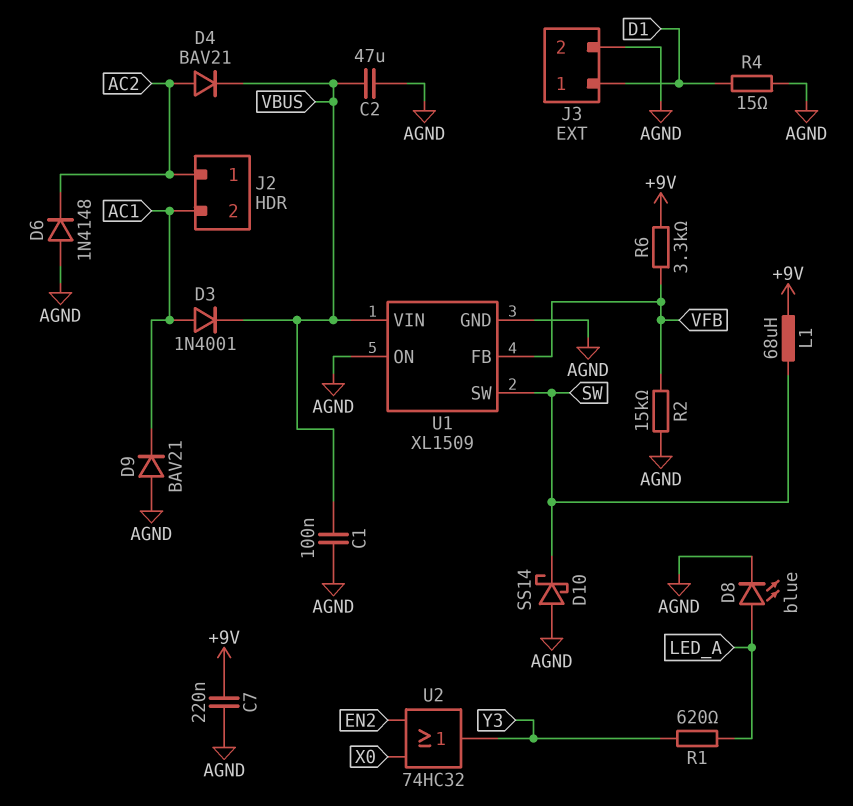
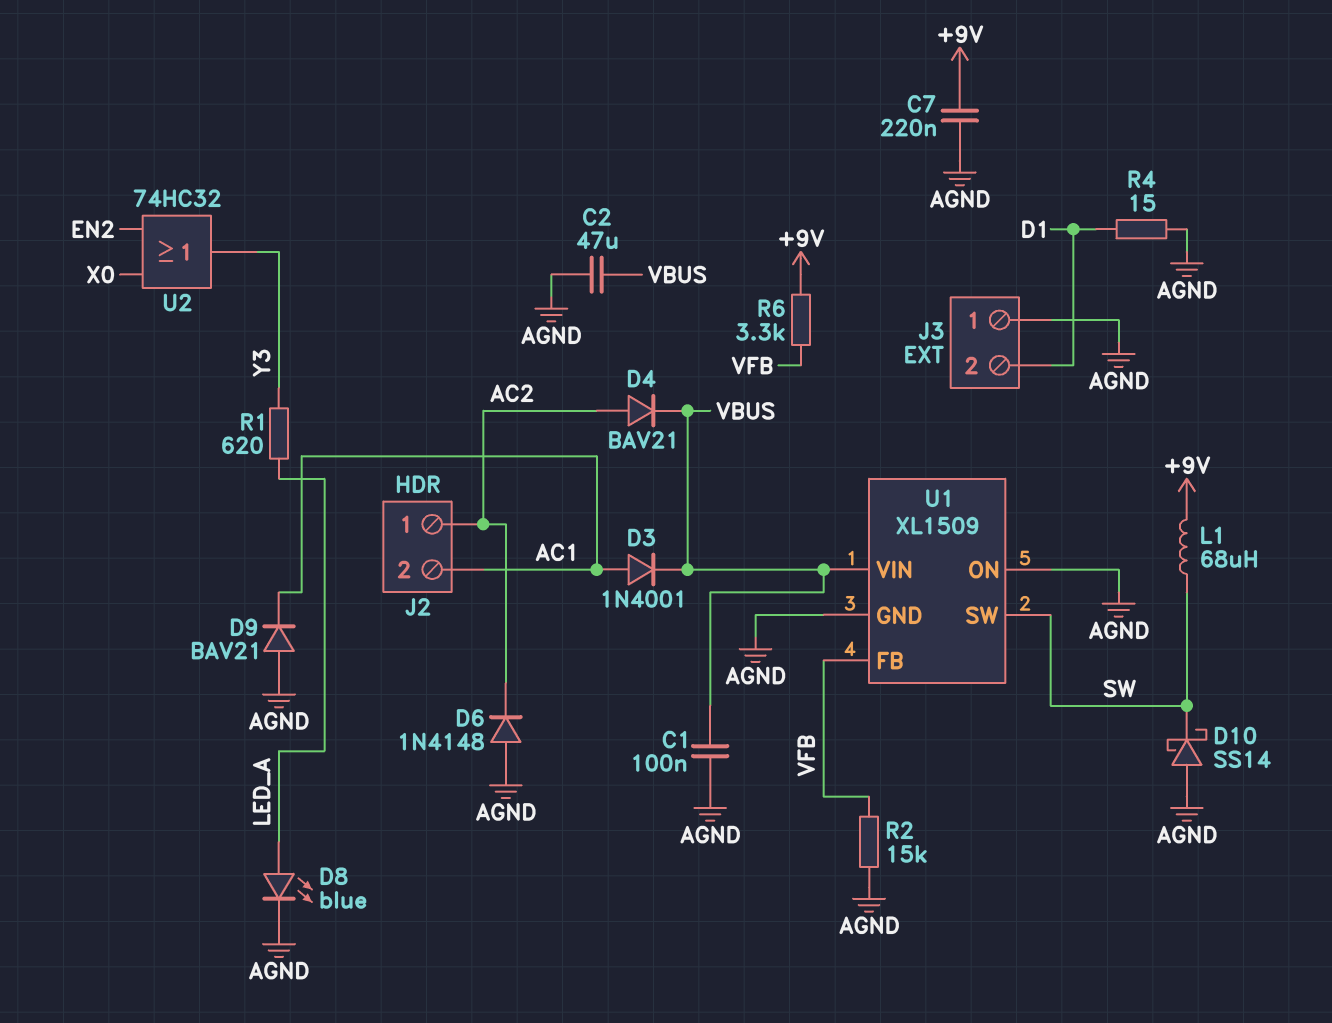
J3 pin 1: D1 -> AGND
J3 pin 2: AGND -> D1

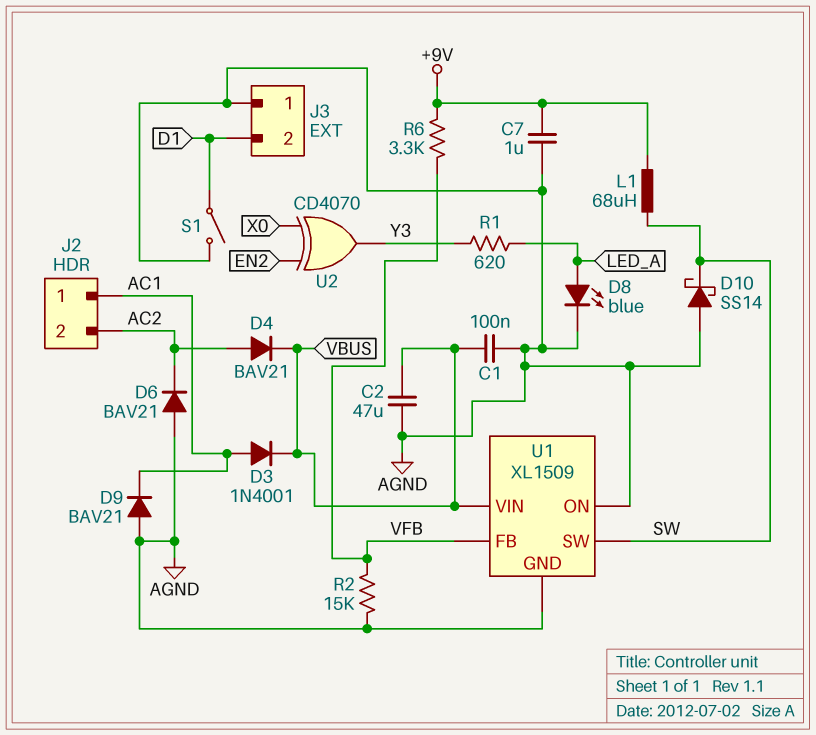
C7: 220nF (+9V, AGND) -> 1uF (+9V, AGND)
D6: diode 1N4148 (A AGND, K AC2) -> diode BAV21 (A AGND, K AC2)
J2 pin 1: AC2 -> AC1
J2 pin 2: AC1 -> AC2
R4: 15 (AGND, D1) -> none
S1: none -> switch (AGND, D1)
U2: OR 74HC32 (in EN2, in X0, out Y3) -> XOR CD4070 (in EN2, in X0, out Y3)

